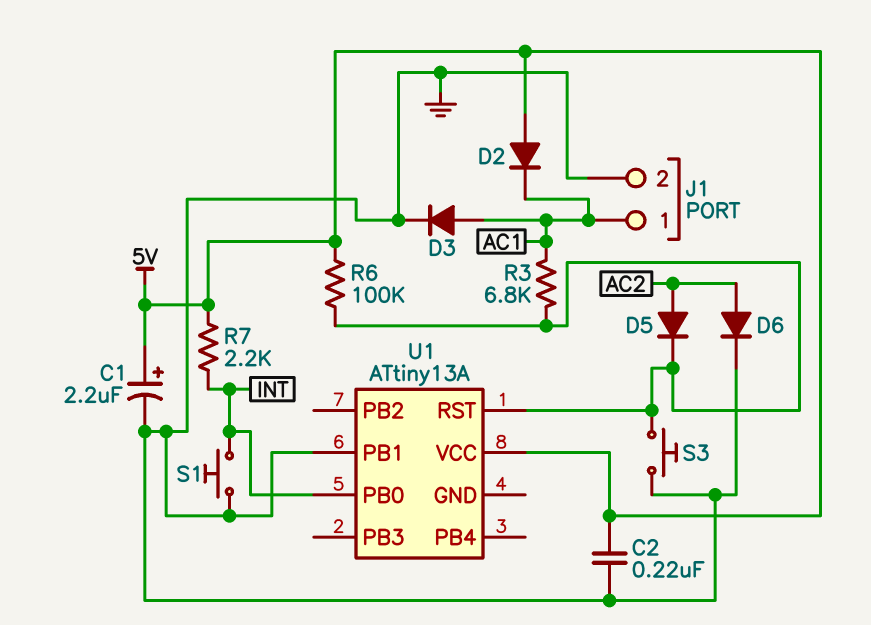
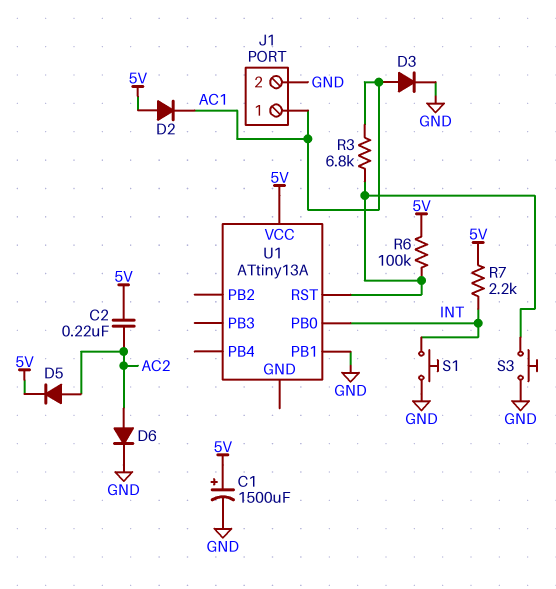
C1: 2.2uF (plus 5V, minus GND) -> 1500uF (plus 5V, minus GND)
C2: 220nF (5V, GND) -> 220nF (5V, AC2)
D5: diode (A AC2, K U1/RST) -> diode (A AC2, K 5V)

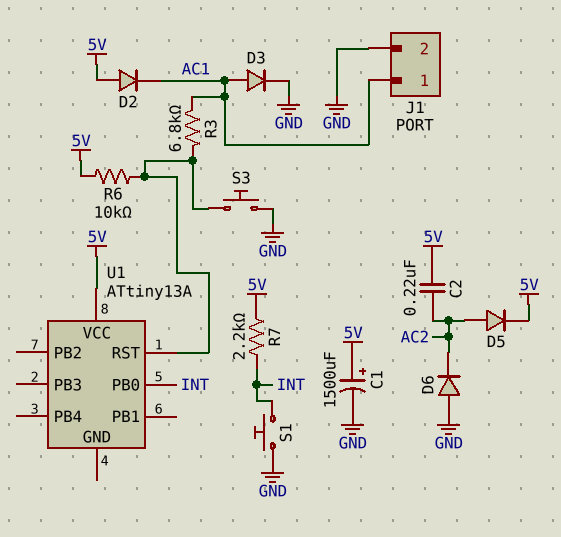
D6: diode (A AC2, K GND) -> diode (A GND, K AC2)
R6: 100k (5V, U1/RST) -> 10k (5V, U1/RST)
U1 pin PB1: GND -> none

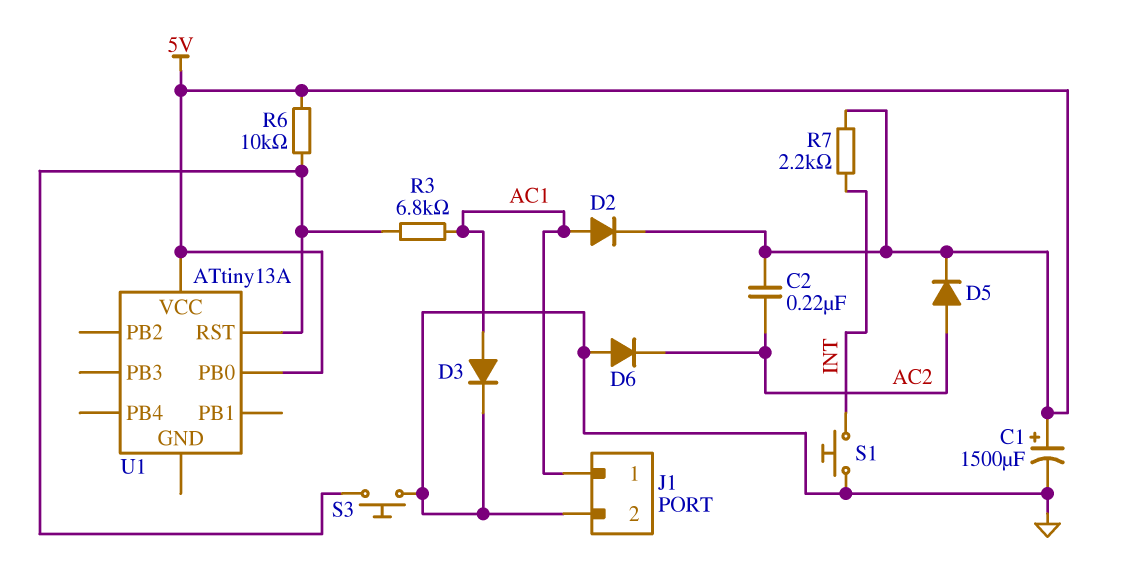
D2: diode (A 5V, K AC1) -> diode (A AC1, K 5V)
U1 pin PB0: INT -> 5V

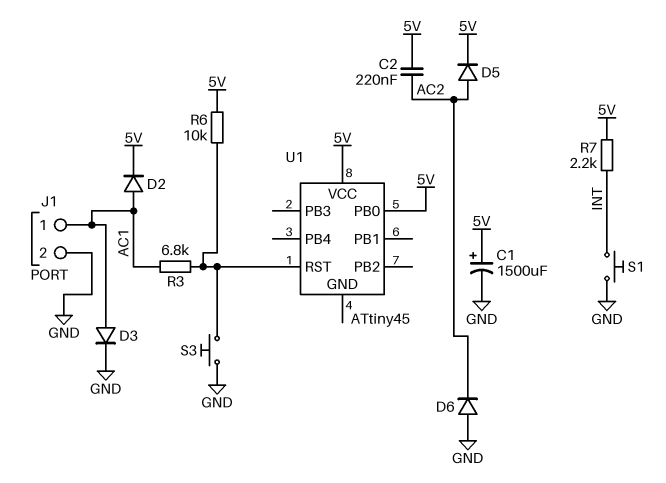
U1: ATtiny13A -> ATtiny45

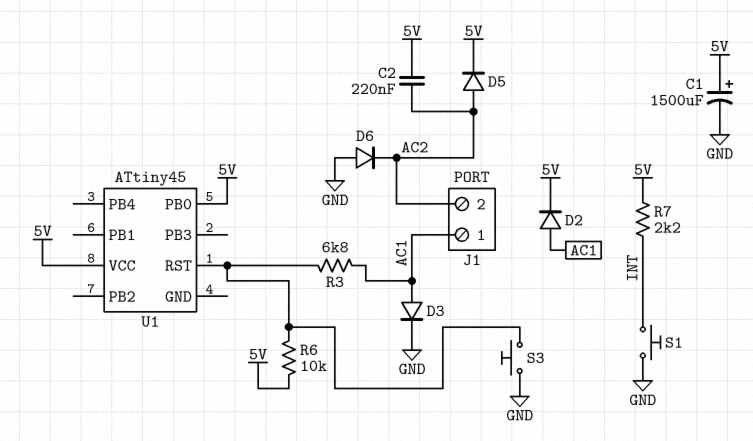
J1 pin 2: GND -> AC2

